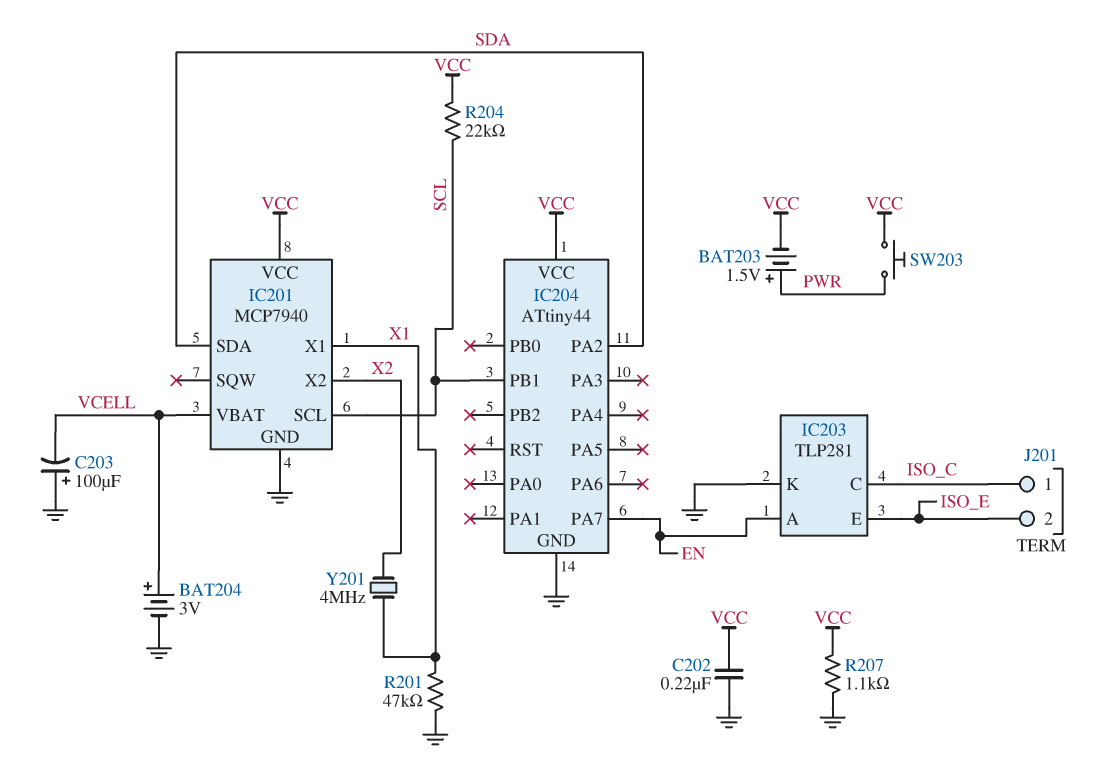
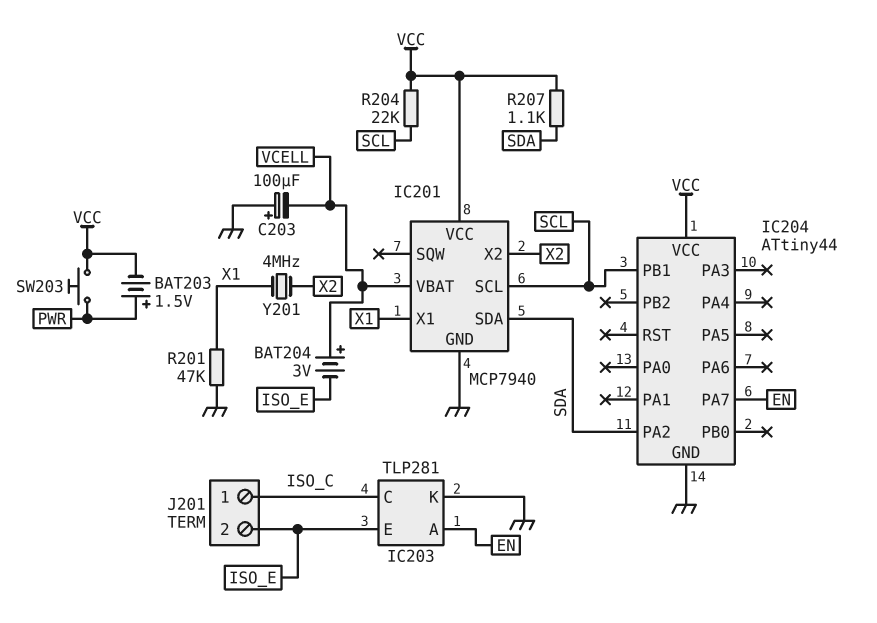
BAT204: 3V (plus VCELL, minus GND) -> 3V (plus VCELL, minus ISO_E)
C202: 220nF (GND, VCC) -> none
R207: 1.1k (GND, VCC) -> 1.1k (SDA, VCC)

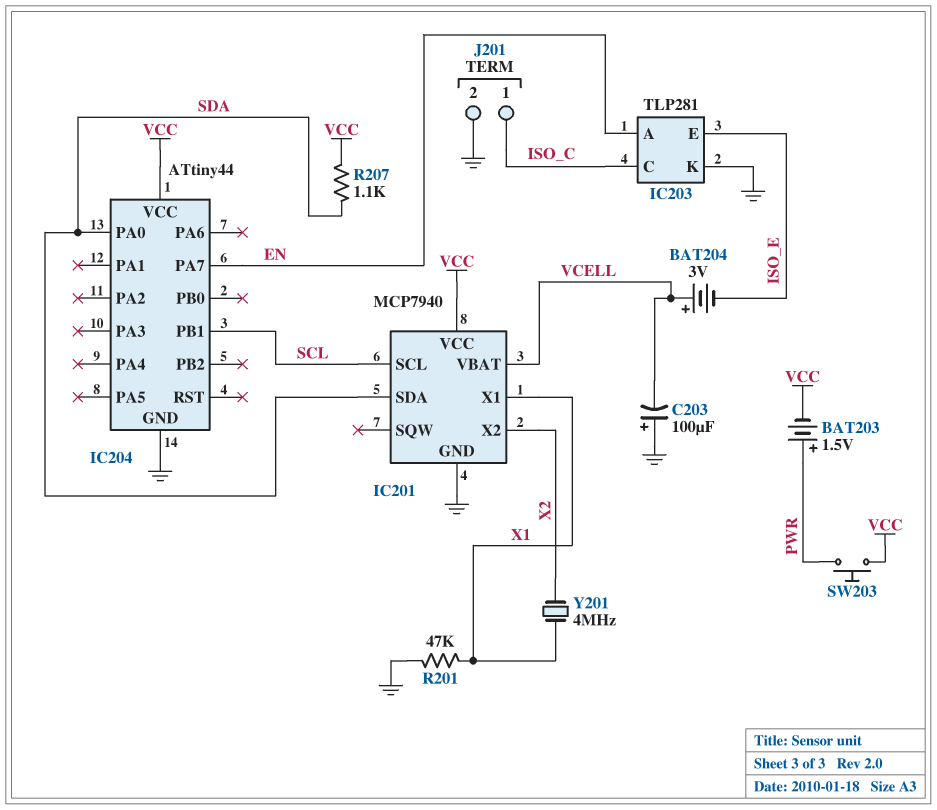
IC204 pin PA0: none -> SDA
IC204 pin PA2: SDA -> none
J201 pin 2: ISO_E -> GND
R204: 22k (SCL, VCC) -> none

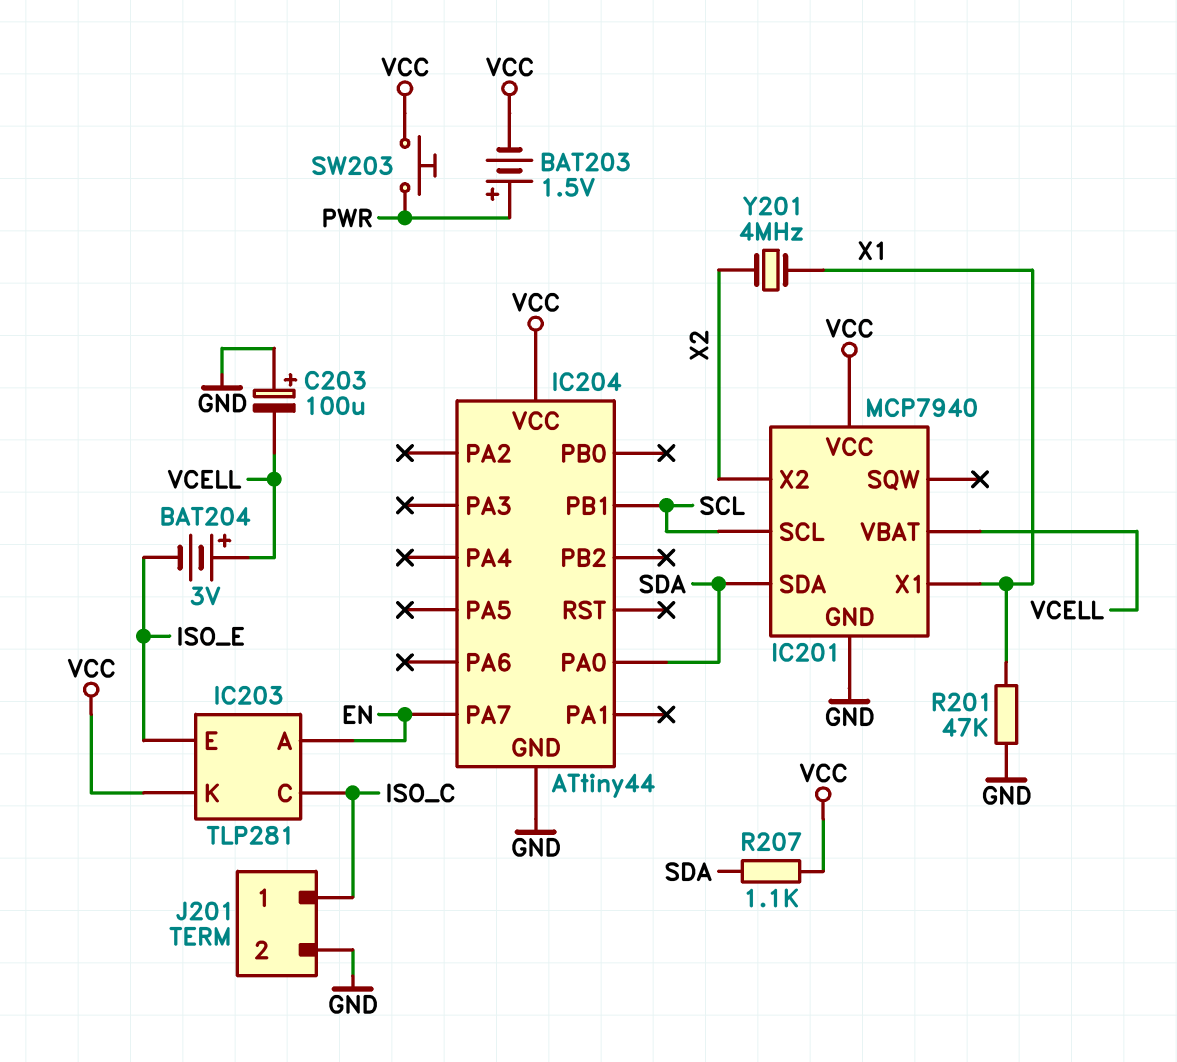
IC203 pin K: GND -> VCC

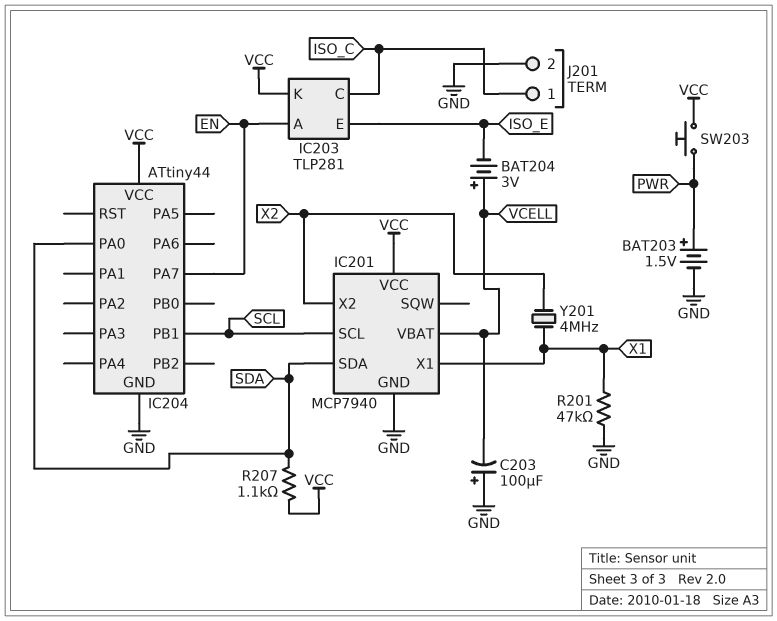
BAT203: 1.5V (plus PWR, minus VCC) -> 1.5V (plus PWR, minus GND)

